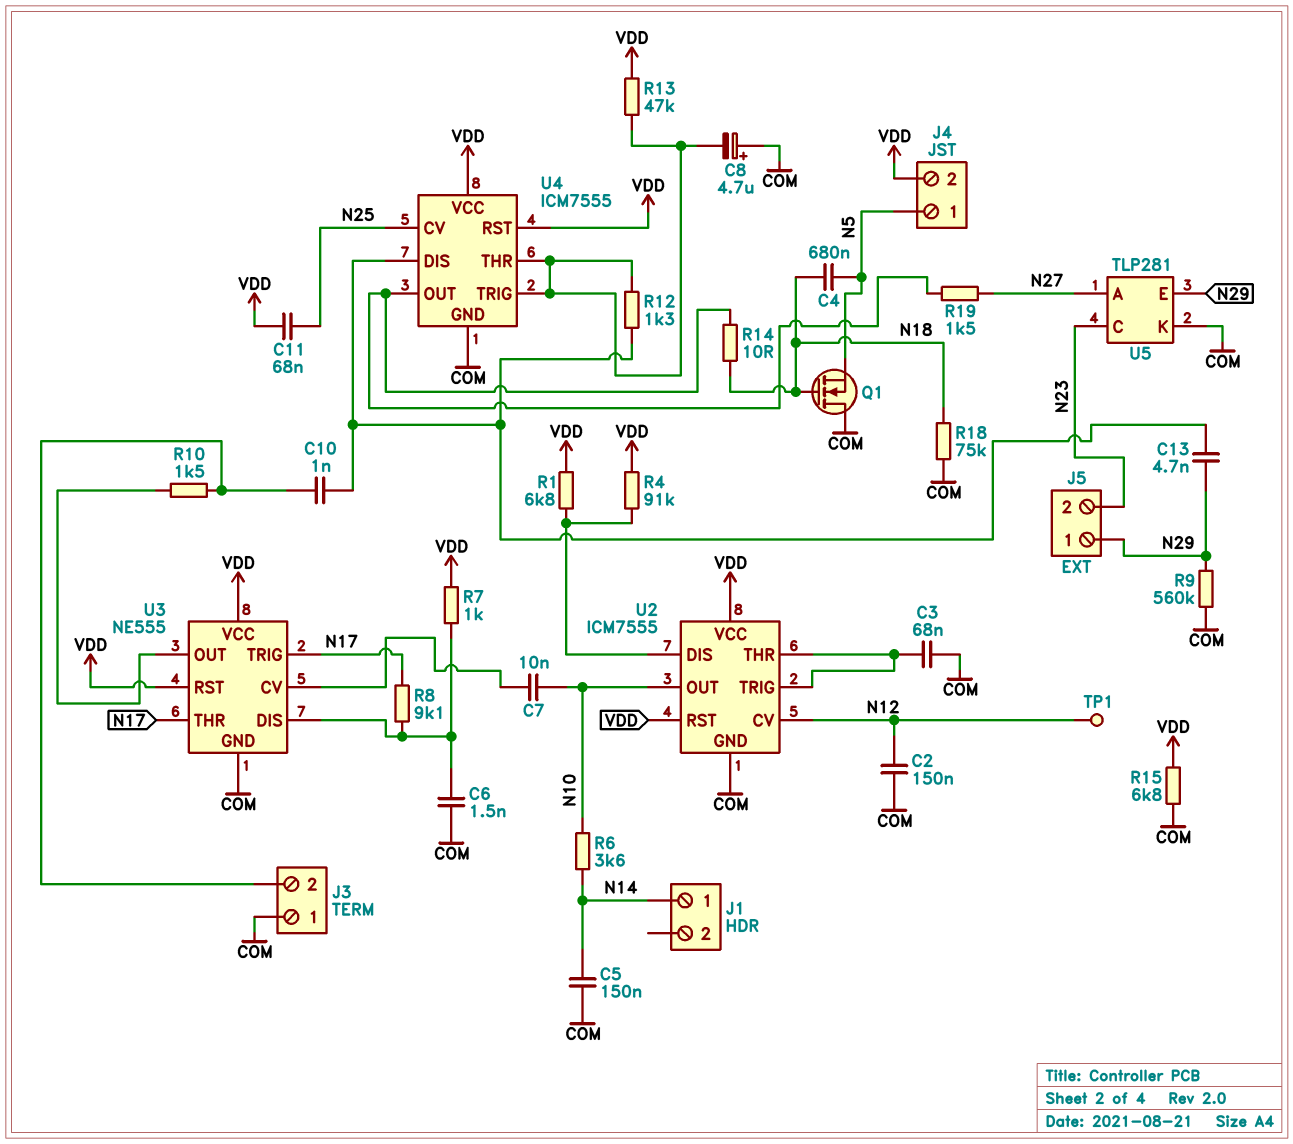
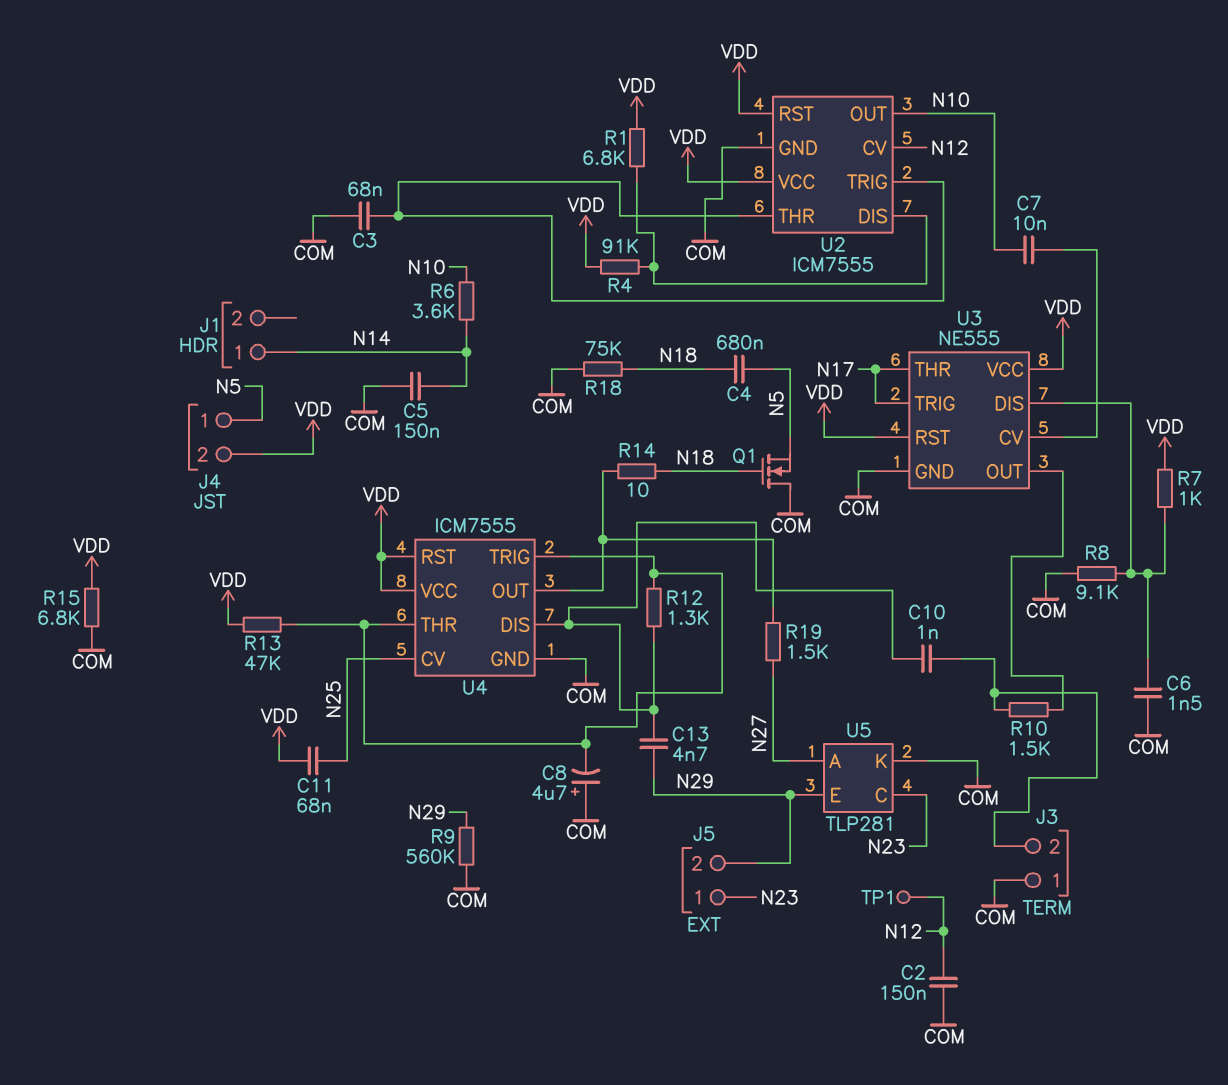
J5 pin 1: N29 -> N23
J5 pin 2: N23 -> N29
R8: 9.1k (N17, U3/DIS) -> 9.1k (COM, U3/DIS)

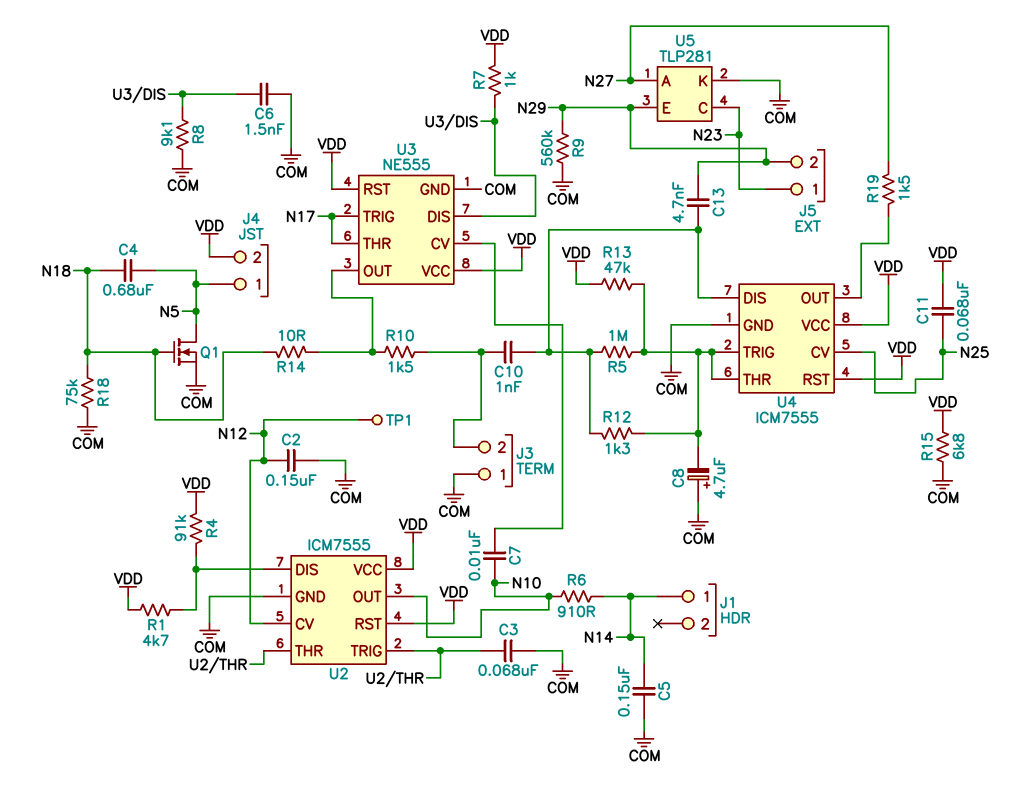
Q1: NMOS (G N18, D COM, S N5) -> NMOS (G N18, D N5, S COM)
R1: 6.8k (U2/DIS, VDD) -> 4.7k (U2/DIS, VDD)
R5: none -> 1M (U4/DIS, U4/THR)
R6: 3.6k (N10, N14) -> 910 (N10, N14)
R14: 10 (N18, U4/OUT) -> 10 (N18, U3/OUT)

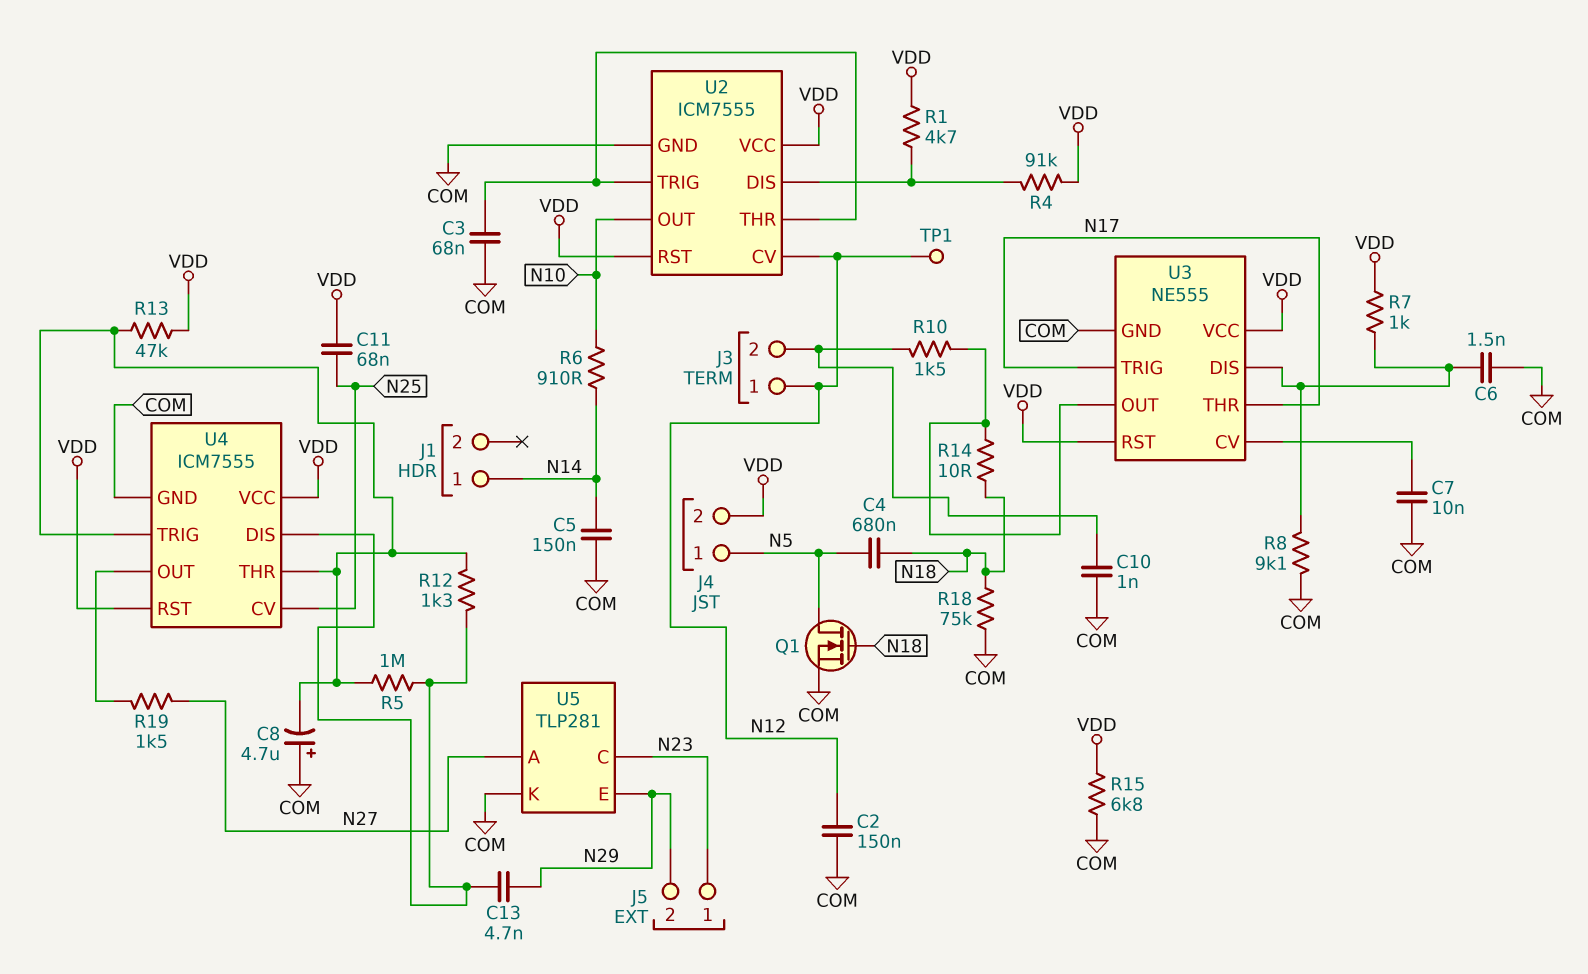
C7: 10nF (N10, U3/CV) -> 10nF (COM, U3/CV)
C10: 1nF (J3/2, U4/DIS) -> 1nF (COM, J3/2)
J3 pin 1: COM -> N12
R9: 560k (COM, N29) -> none

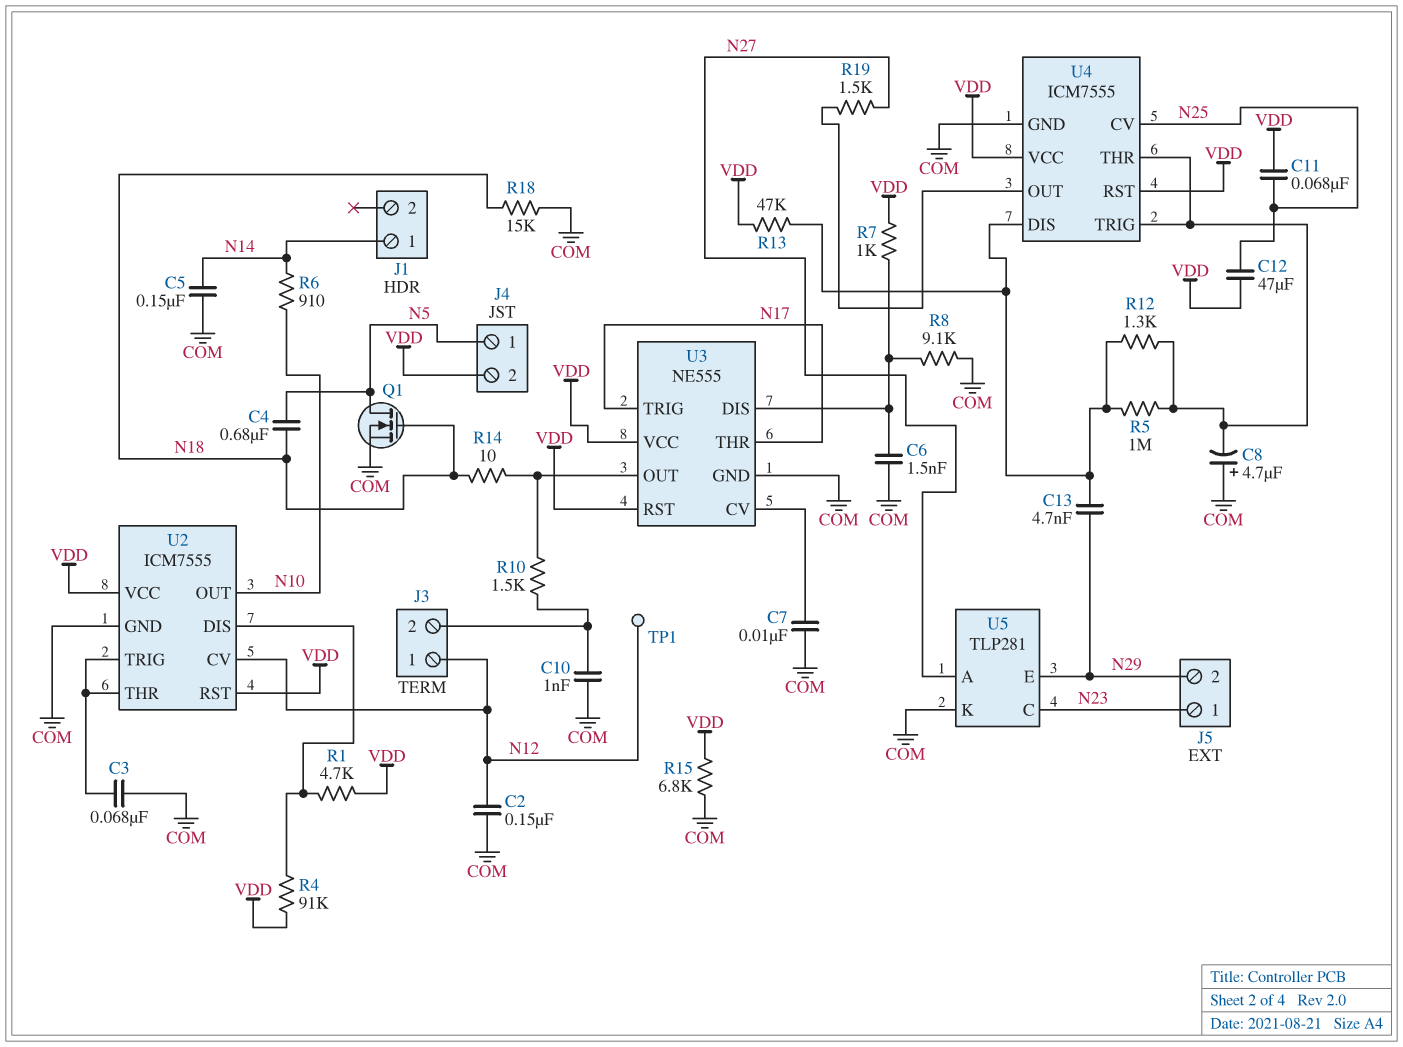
C12: none -> 47uF (N25, VDD)
R13: 47k (U4/THR, VDD) -> 47k (U4/DIS, VDD)
R18: 75k (COM, N18) -> 15k (COM, N18)

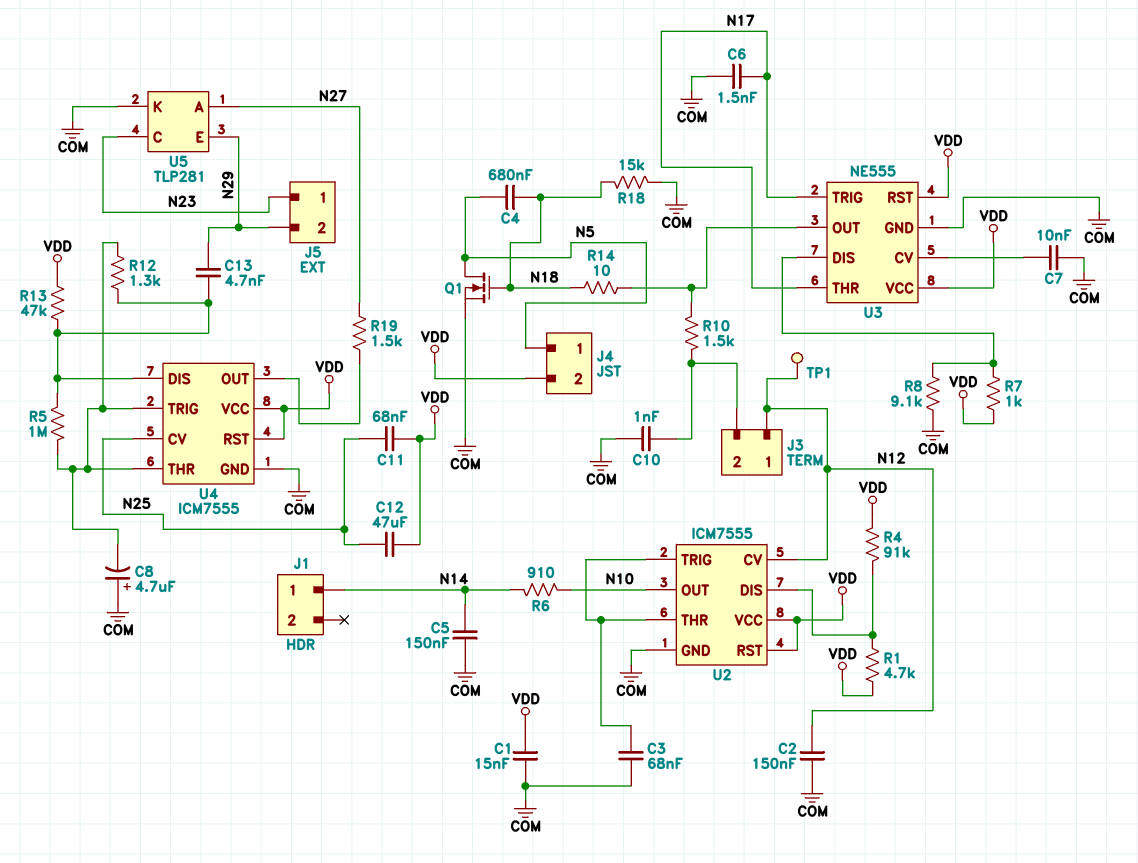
C1: none -> 15nF (COM, VDD)
C6: 1.5nF (COM, U3/DIS) -> 1.5nF (COM, N17)
R15: 6.8k (COM, VDD) -> none

